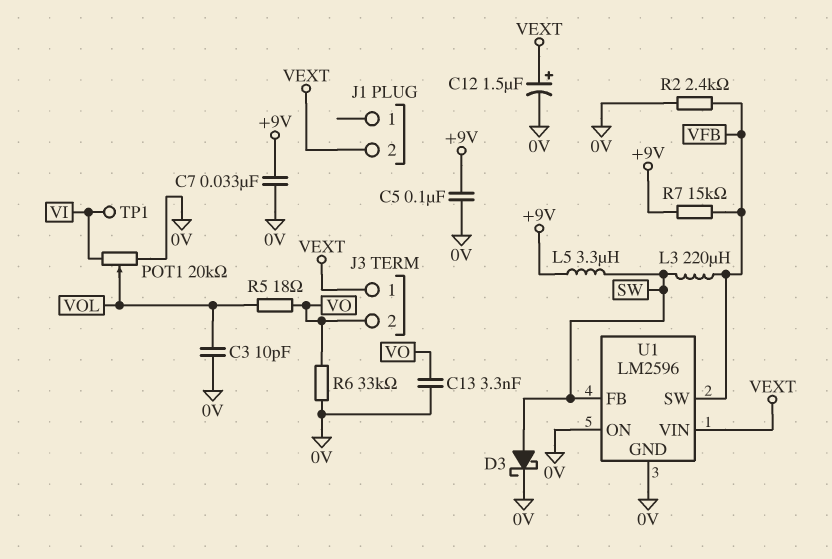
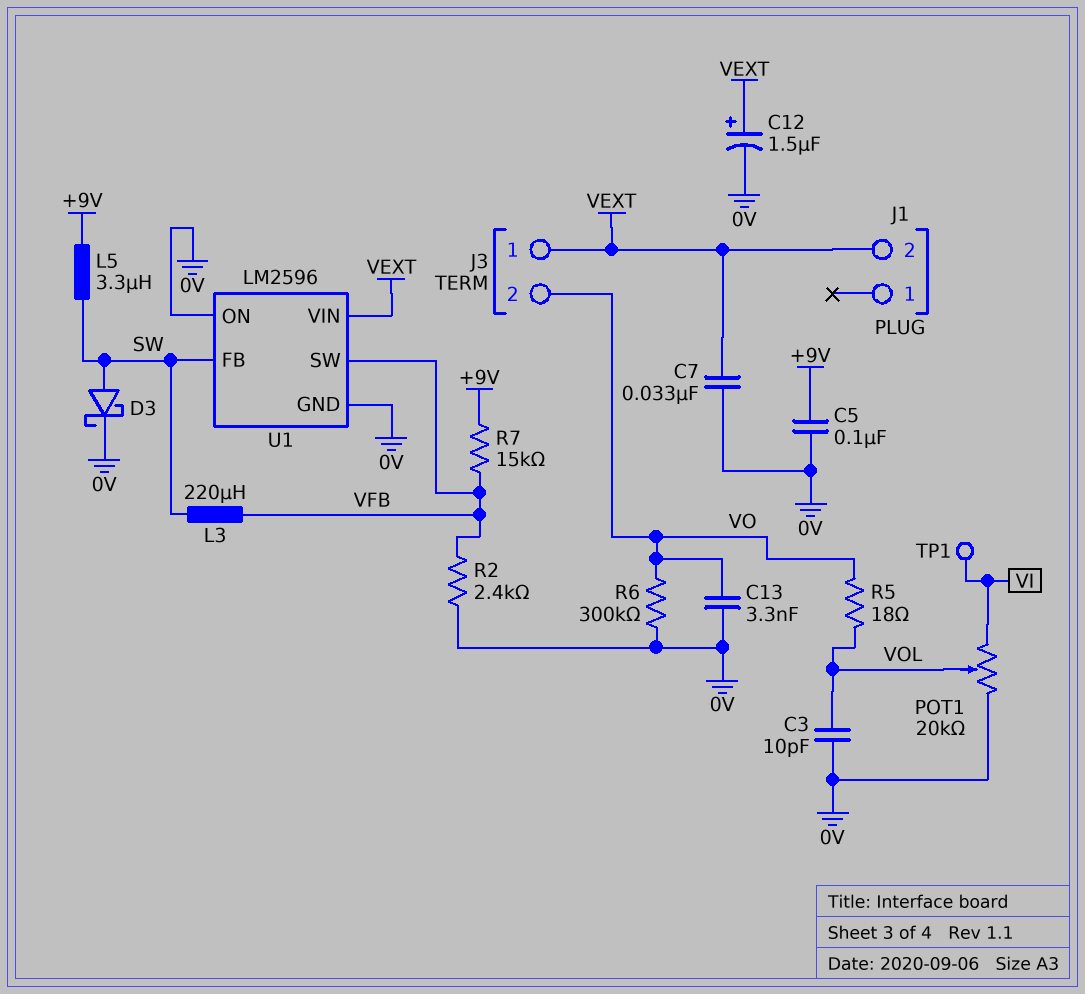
C7: 33nF (+9V, 0V) -> 33nF (0V, VEXT)
R6: 33k (0V, VO) -> 300k (0V, VO)

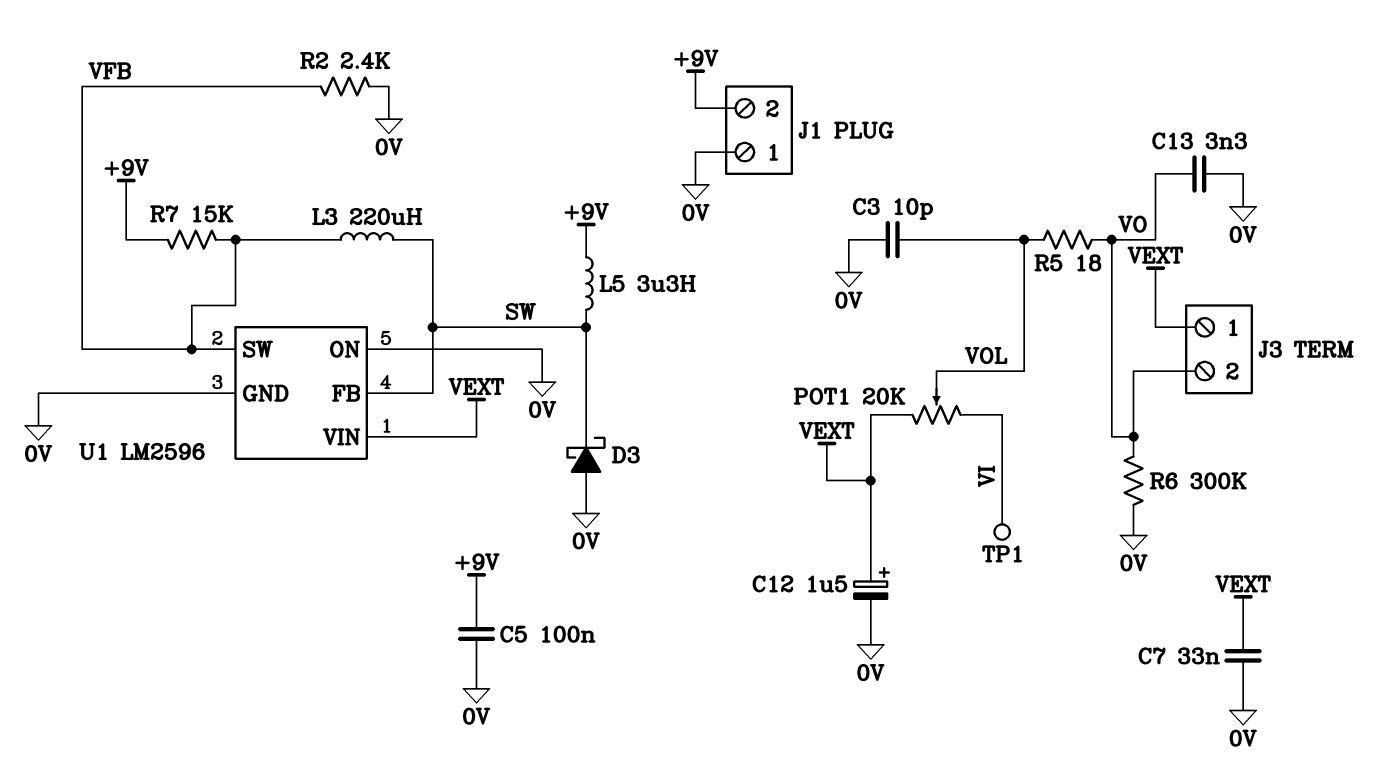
D3: schottky (A SW, K 0V) -> schottky (A 0V, K SW)
J1 pin 1: none -> 0V
J1 pin 2: VEXT -> +9V
POT1: 20k (0V, VI, wiper VOL) -> 20k (VEXT, VI, wiper VOL)

